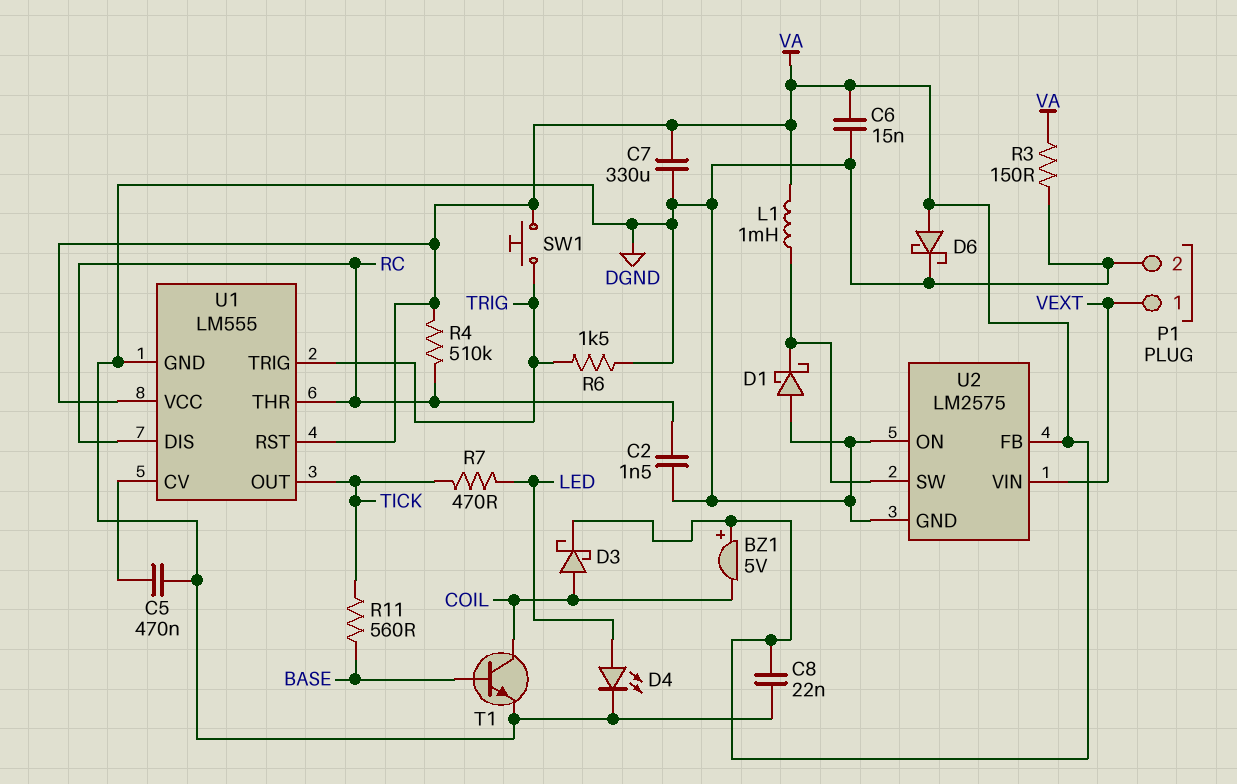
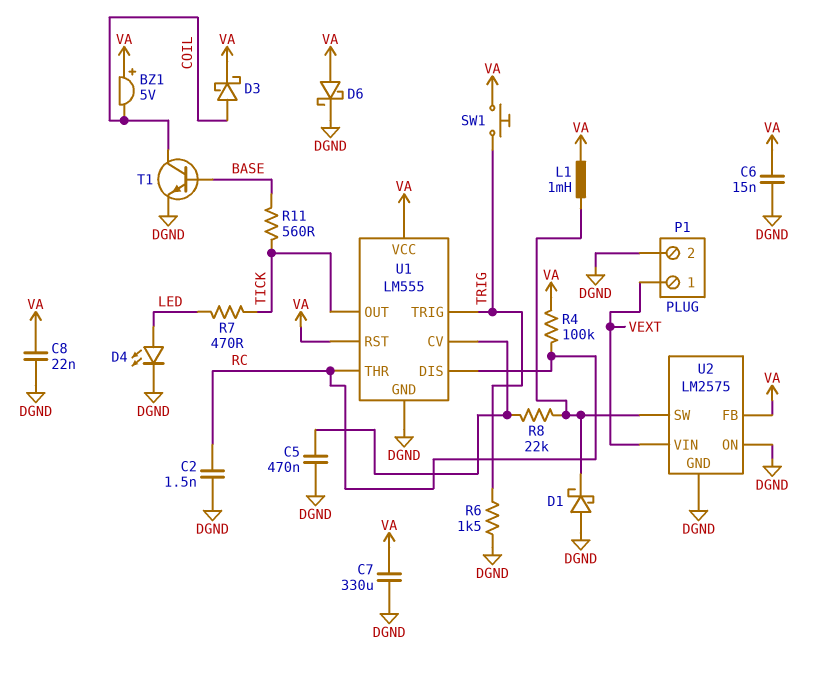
R3: 150 (DGND, VA) -> none
R4: 510k (RC, VA) -> 100k (RC, VA)
R8: none -> 22k (U1/CV, U2/SW)

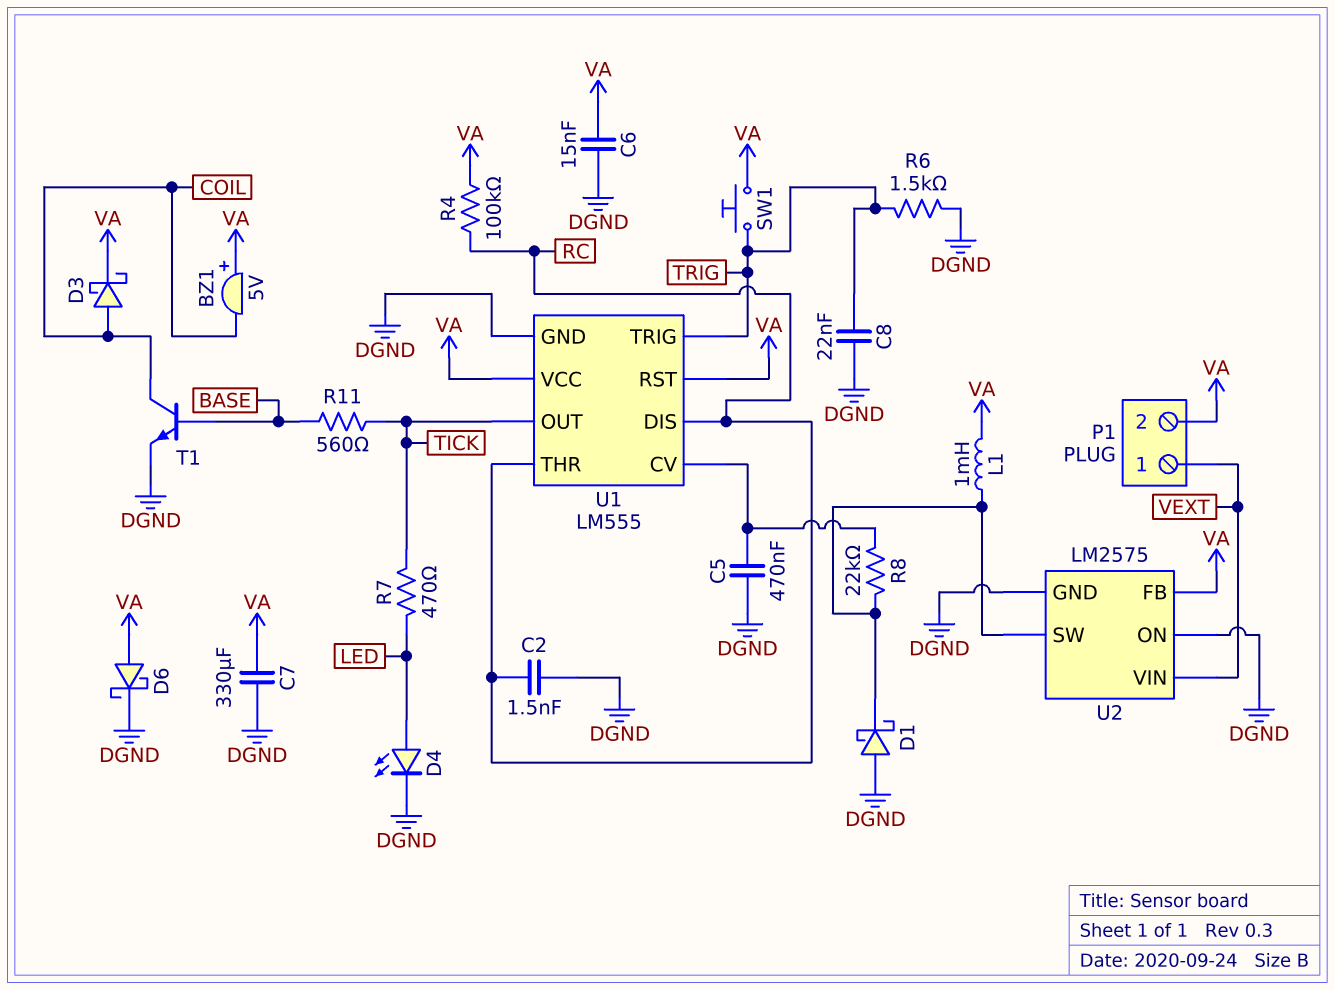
C8: 22nF (DGND, VA) -> 22nF (DGND, TRIG)
P1 pin 2: DGND -> VA

